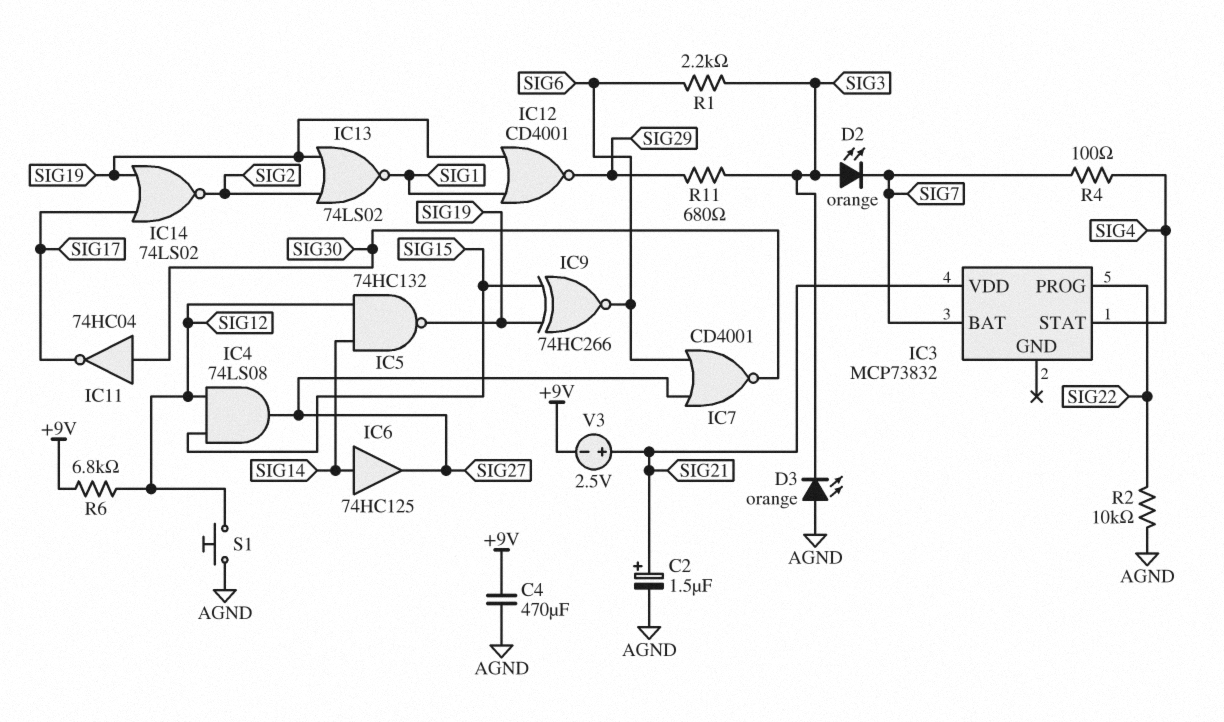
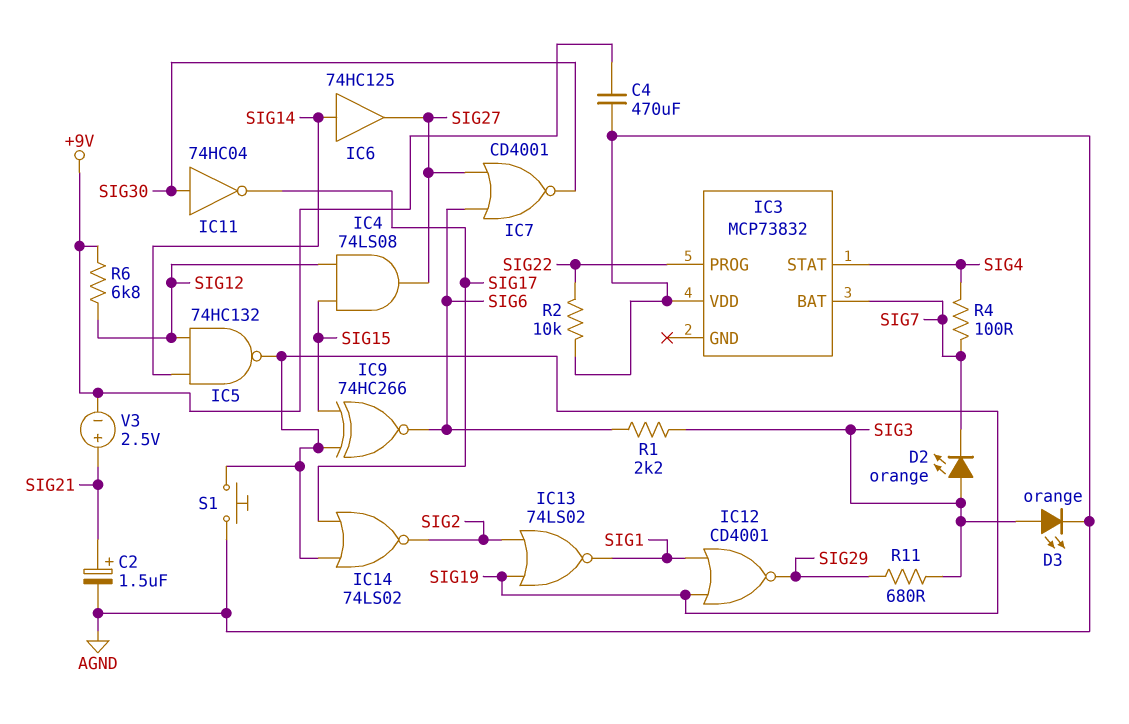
D3: LED orange (A AGND, K SIG3) -> LED orange (A SIG3, K AGND)
IC3 pin VDD: SIG21 -> AGND
S1: button (AGND, SIG12) -> button (AGND, SIG19)

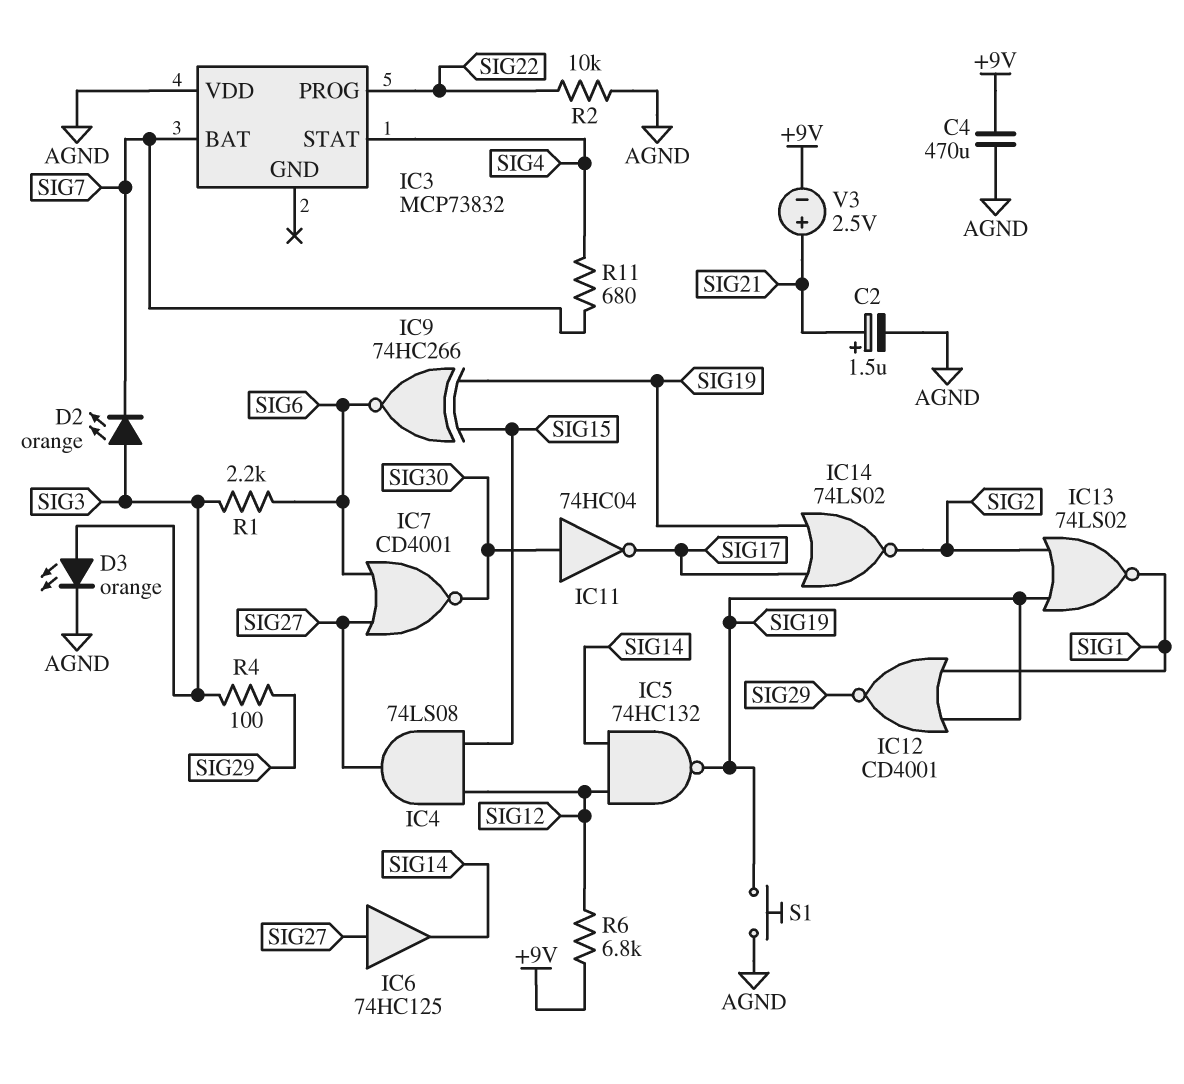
IC6: buffer 74HC125 (in SIG14, out SIG27) -> buffer 74HC125 (in SIG27, out SIG14)
R4: 100 (SIG4, SIG7) -> 100 (SIG3, SIG29)
R11: 680 (SIG3, SIG29) -> 680 (SIG4, SIG7)

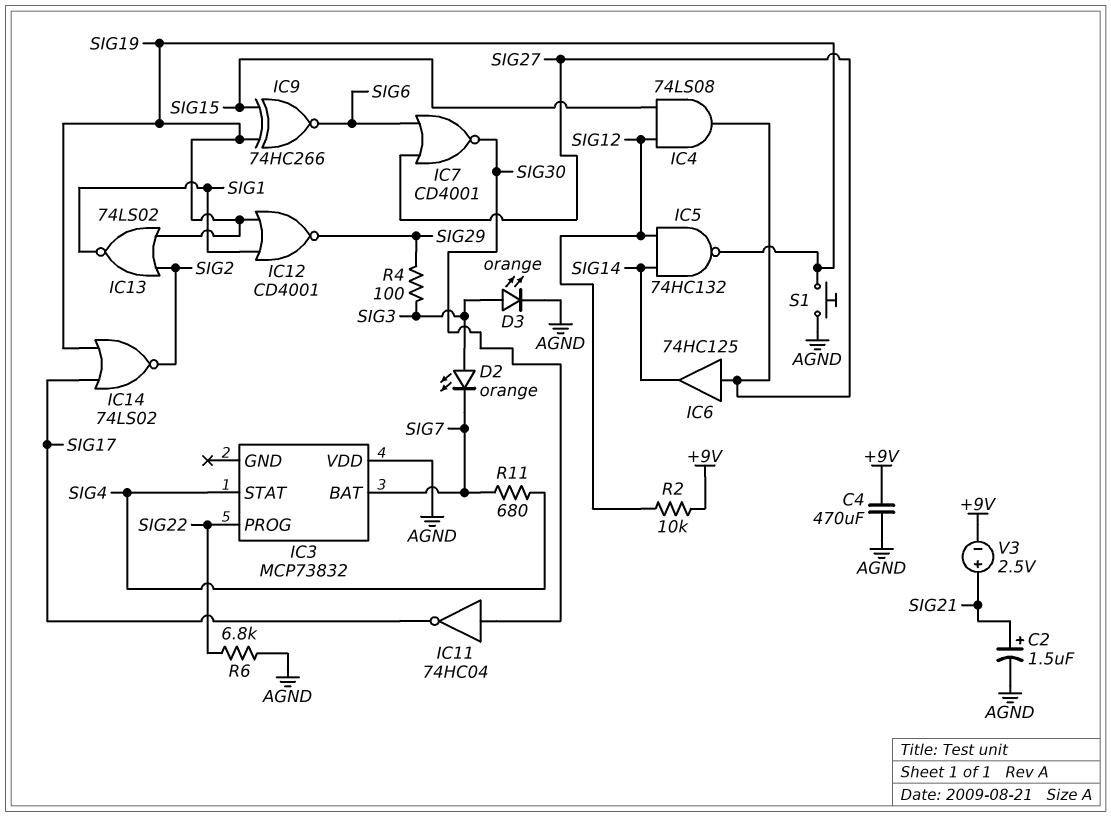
R1: 2.2k (SIG3, SIG6) -> none
R2: 10k (AGND, SIG22) -> 10k (+9V, SIG12)
R6: 6.8k (+9V, SIG12) -> 6.8k (AGND, SIG22)

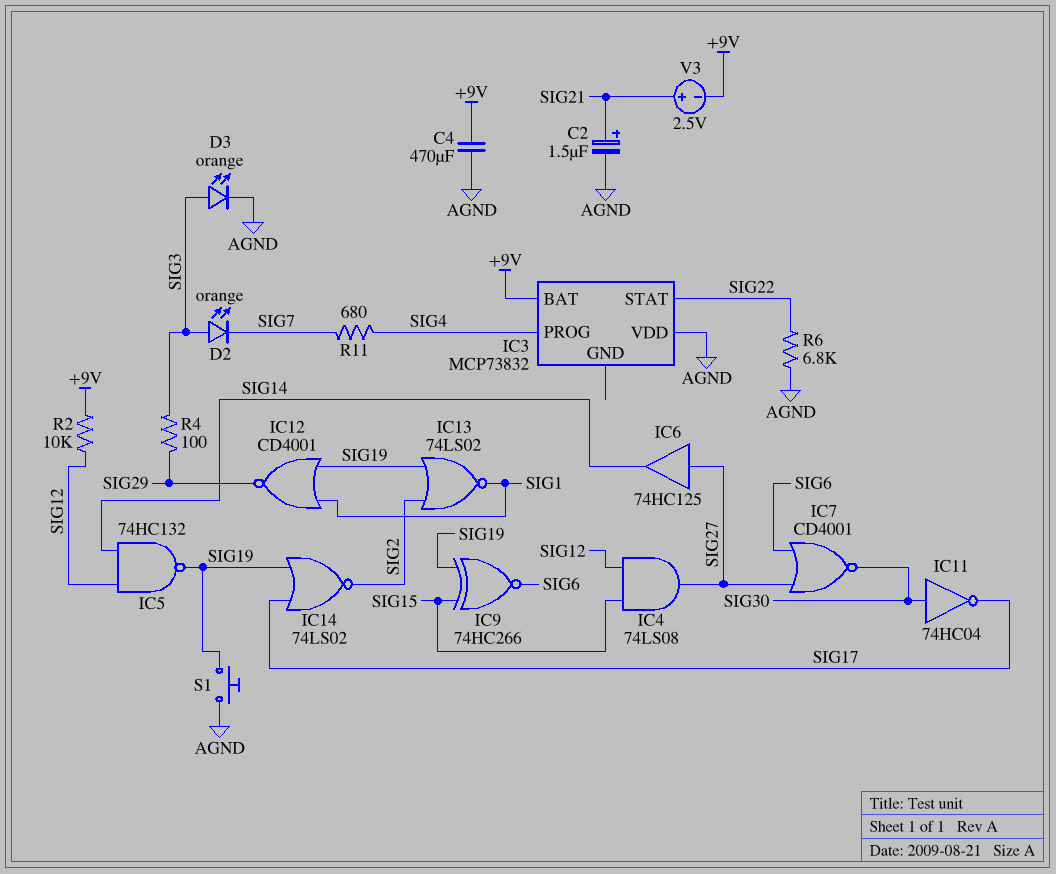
IC3 pin BAT: SIG7 -> +9V
IC3 pin PROG: SIG22 -> SIG4
IC3 pin STAT: SIG4 -> SIG22

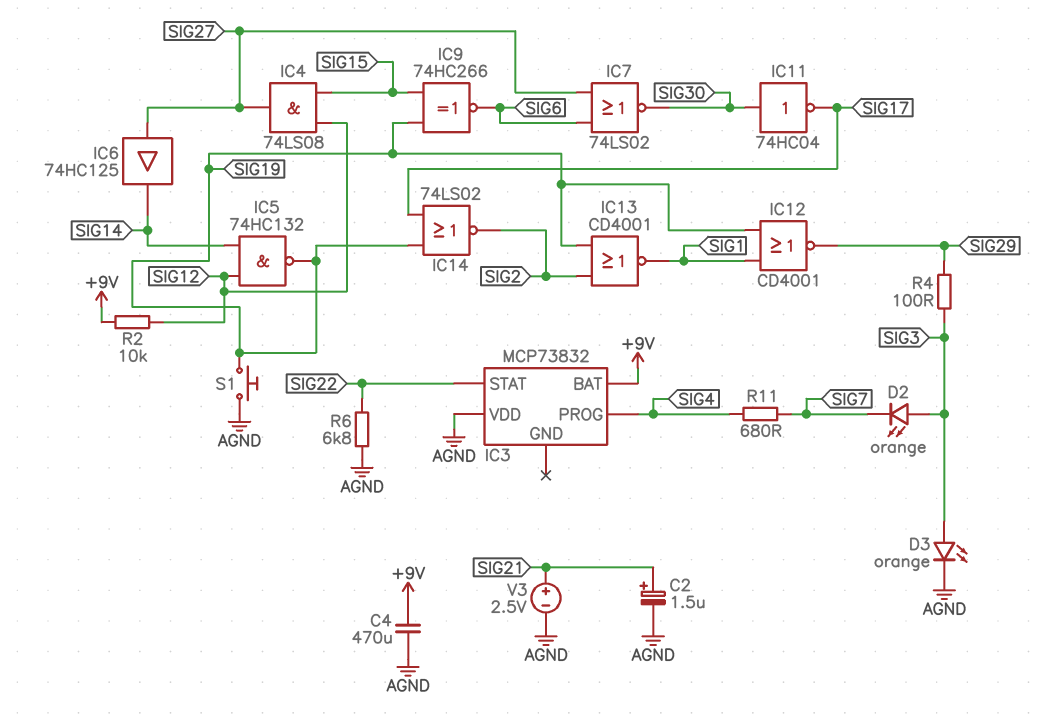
IC7: NOR CD4001 (in SIG6, in SIG27, out SIG30) -> NOR 74LS02 (in SIG6, in SIG27, out SIG30)
IC13: NOR 74LS02 (in SIG2, in SIG19, out SIG1) -> NOR CD4001 (in SIG2, in SIG19, out SIG1)
V3: 2.5V (plus SIG21, minus +9V) -> 2.5V (plus SIG21, minus AGND)

